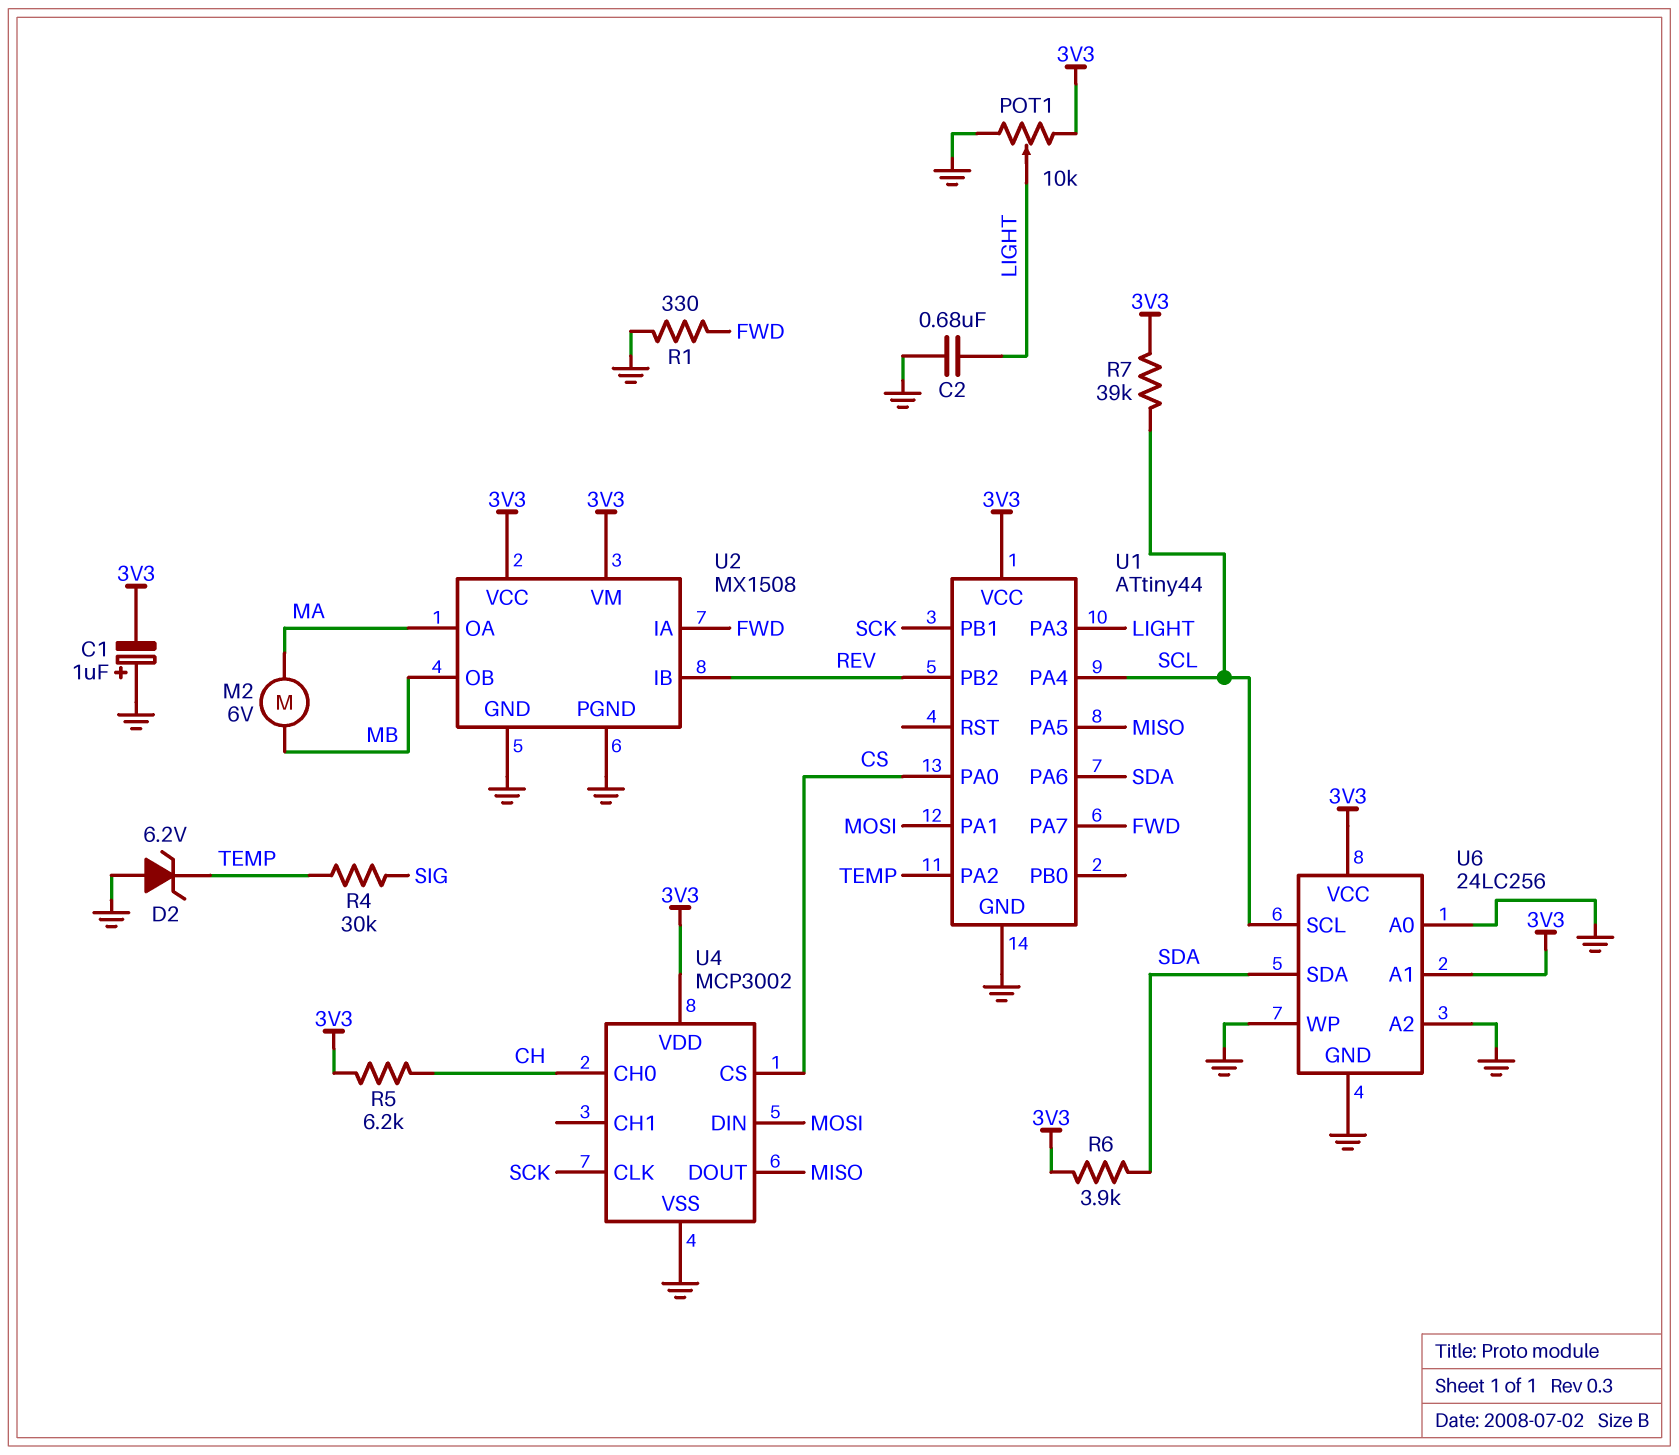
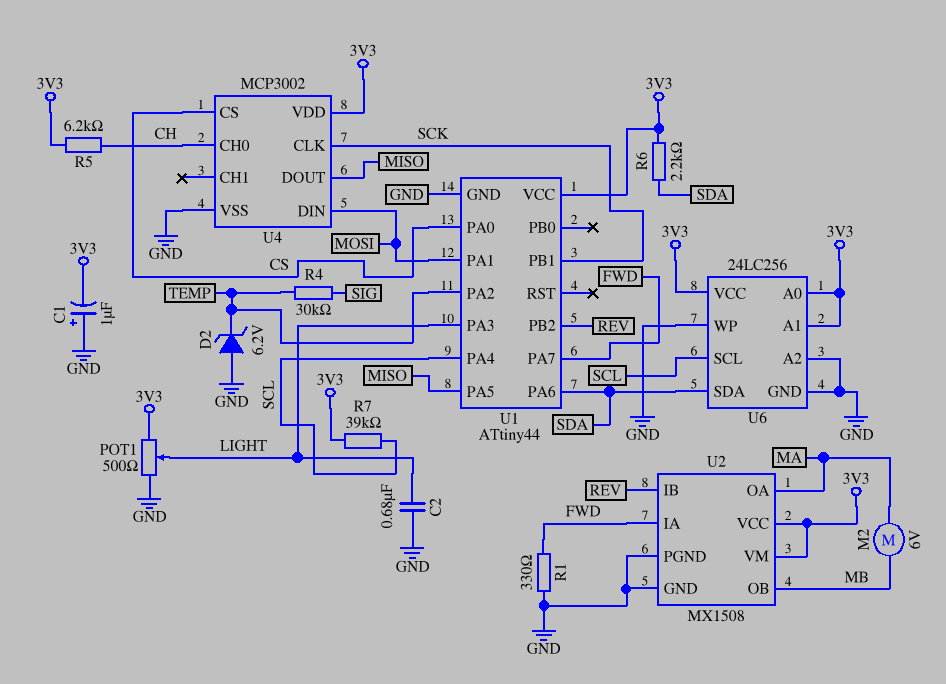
POT1: 10k (3V3, GND, wiper LIGHT) -> 500 (3V3, GND, wiper LIGHT)
R6: 3.9k (3V3, SDA) -> 2.2k (3V3, SDA)
U6 pin A0: GND -> 3V3

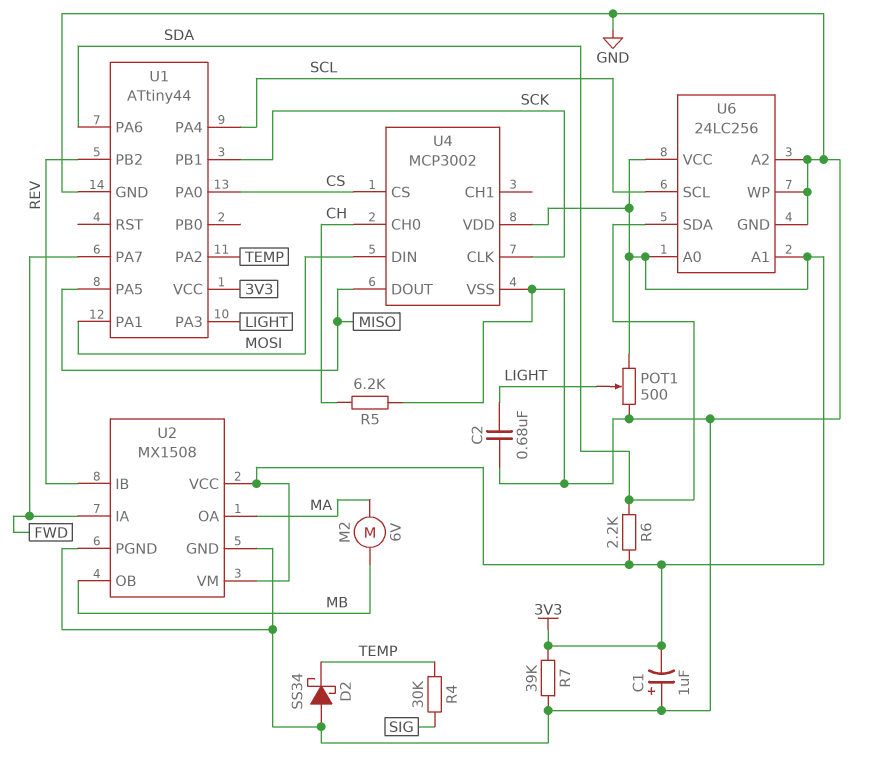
D2: zener 6.2V (A GND, K TEMP) -> schottky SS34 (A GND, K TEMP)
R1: 330 (FWD, GND) -> none
R5: 6.2k (3V3, CH) -> 6.2k (CH, GND)
R7: 39k (3V3, SCL) -> 39k (3V3, GND)

